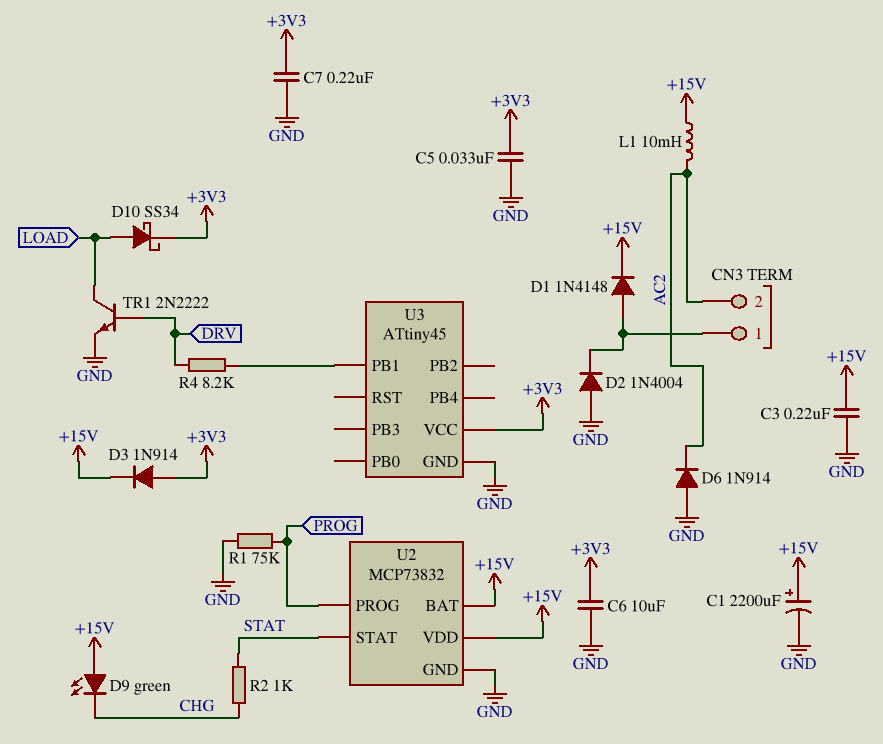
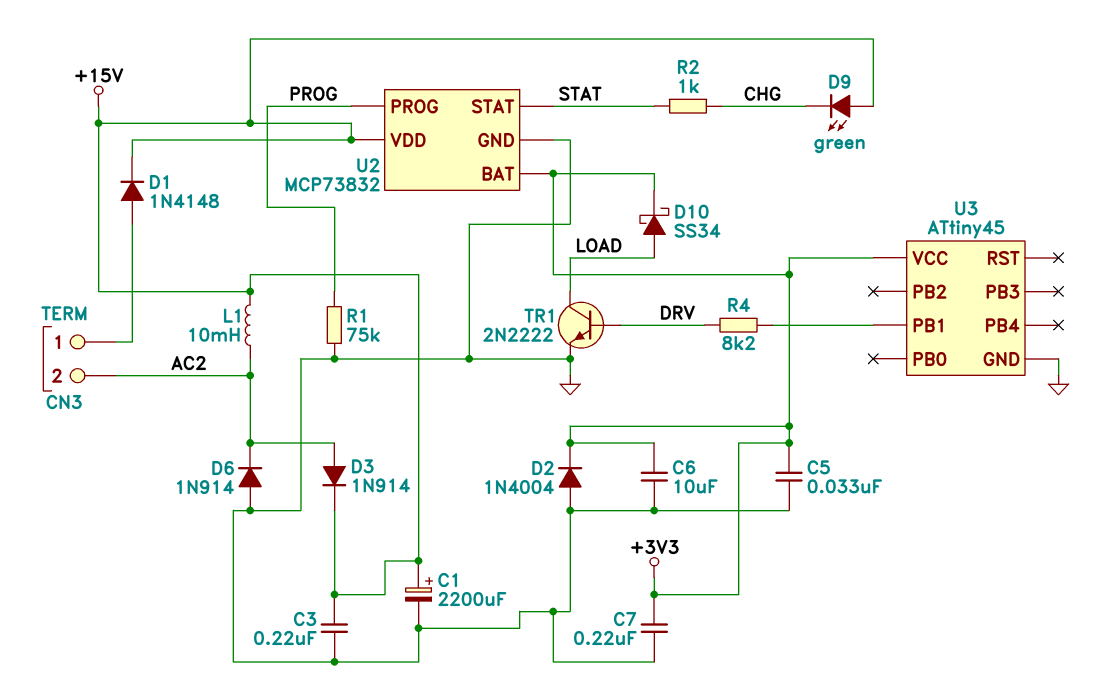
D2: diode 1N4004 (A GND, K CN3/1) -> diode 1N4004 (A GND, K +3V3)
D3: diode 1N914 (A +3V3, K +15V) -> diode 1N914 (A AC2, K +15V)
U2 pin BAT: +15V -> +3V3

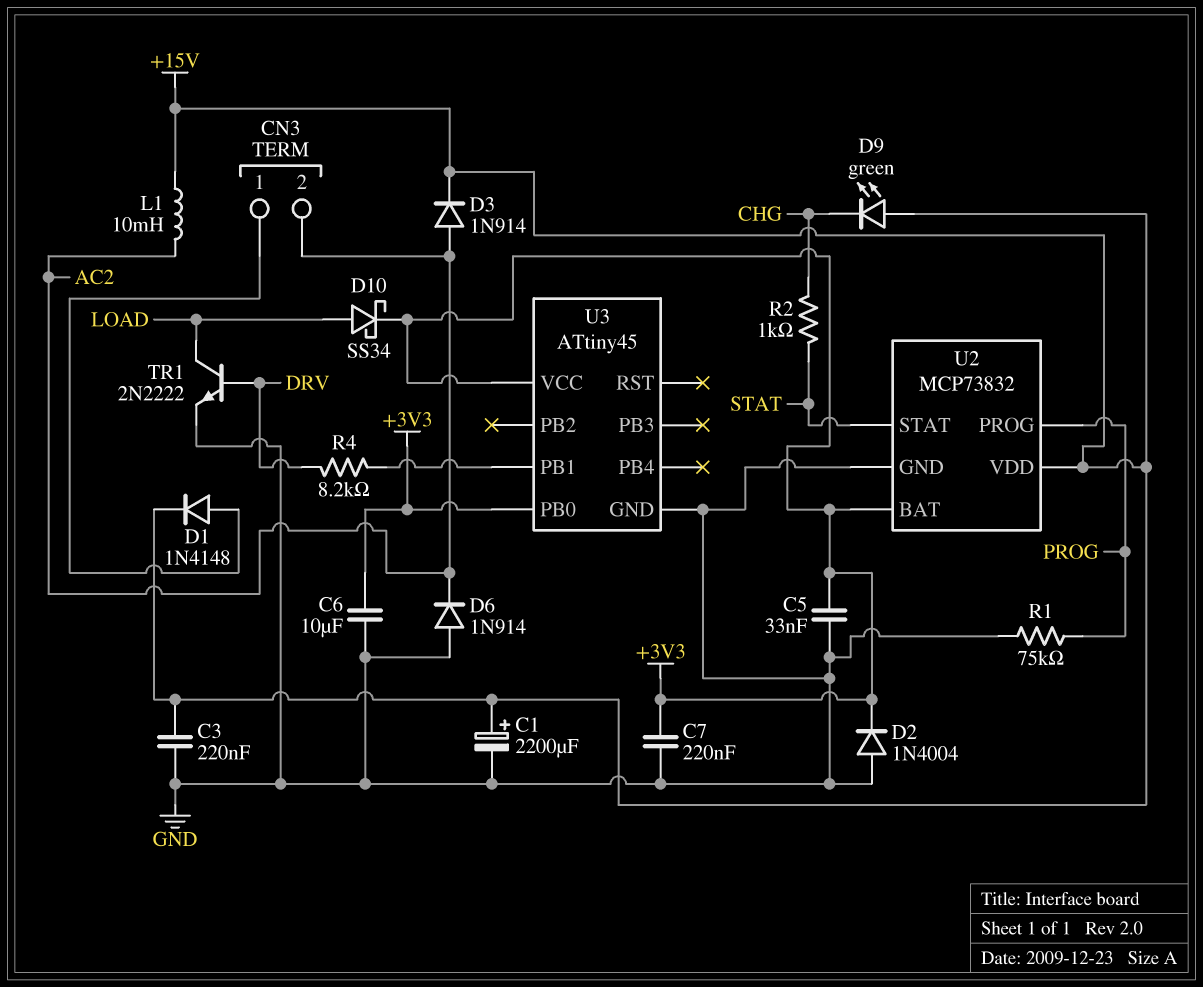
U3 pin PB0: none -> +3V3

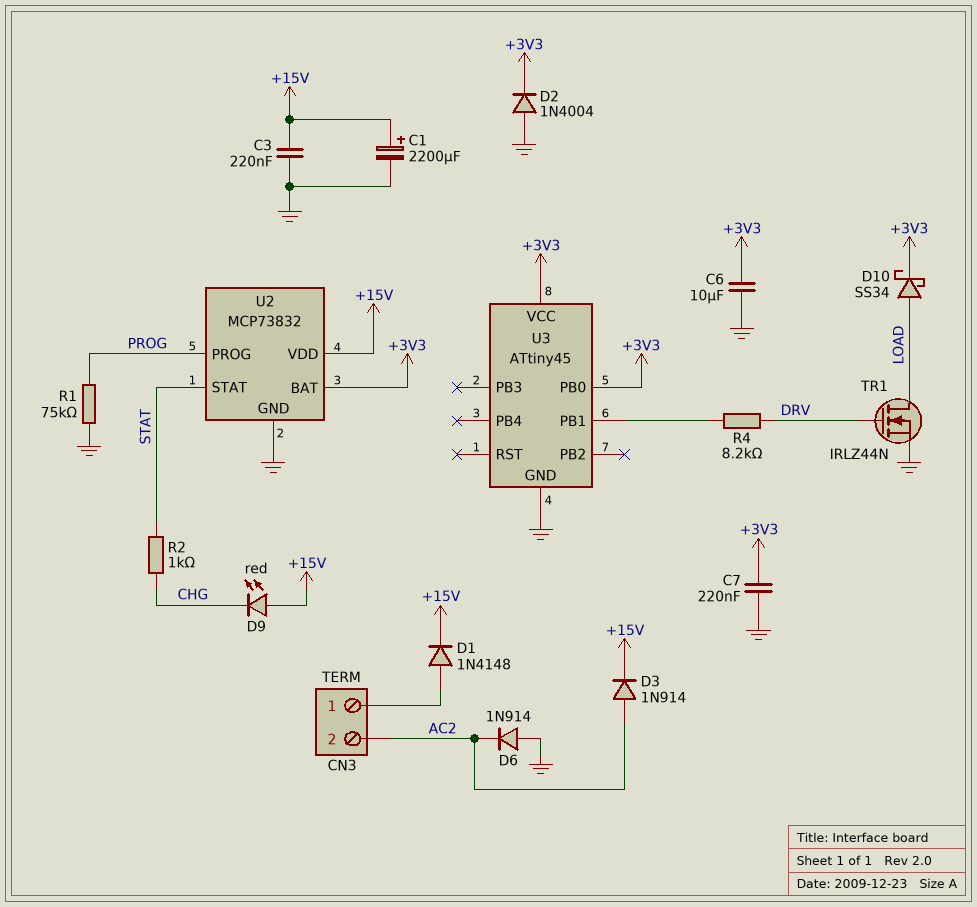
C5: 33nF (+3V3, GND) -> none
D9: LED green (A +15V, K CHG) -> LED red (A +15V, K CHG)
L1: 10mH (+15V, AC2) -> none
TR1: NPN 2N2222 (B DRV, C LOAD, E GND) -> NMOS IRLZ44N (G DRV, D LOAD, S GND)

